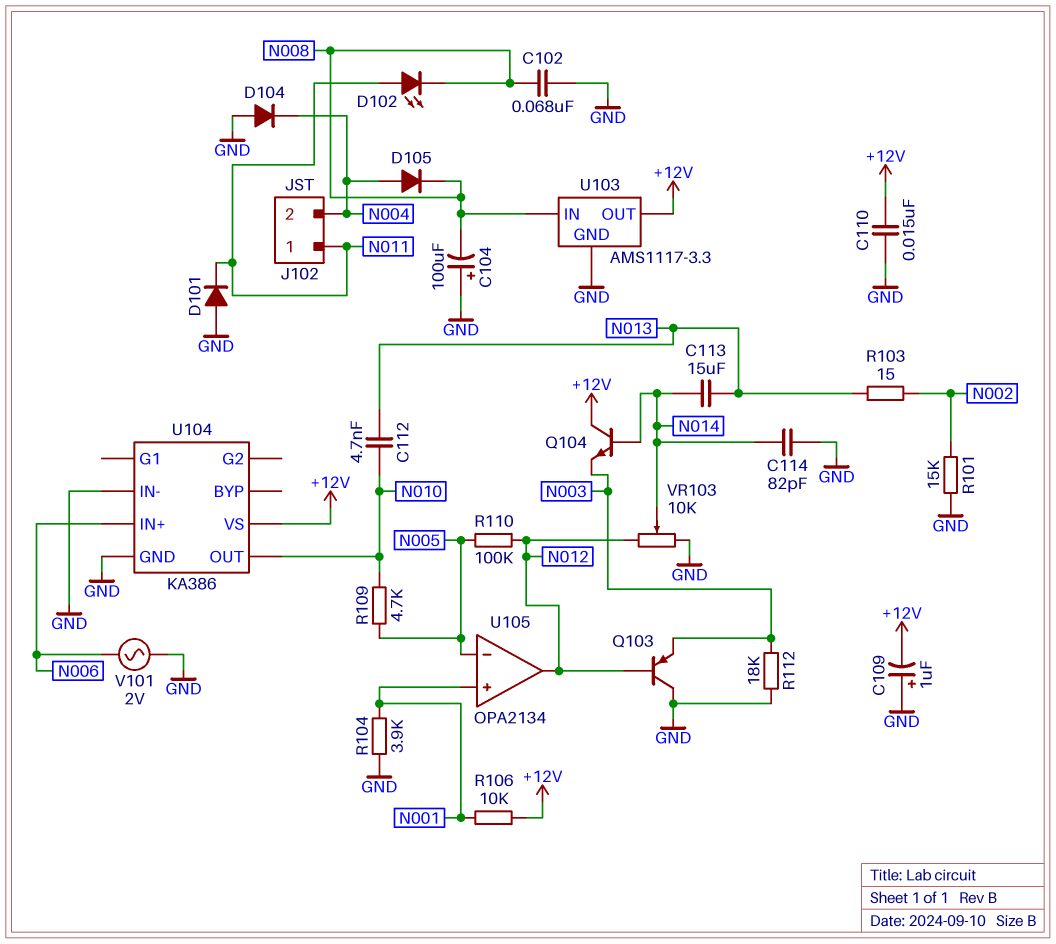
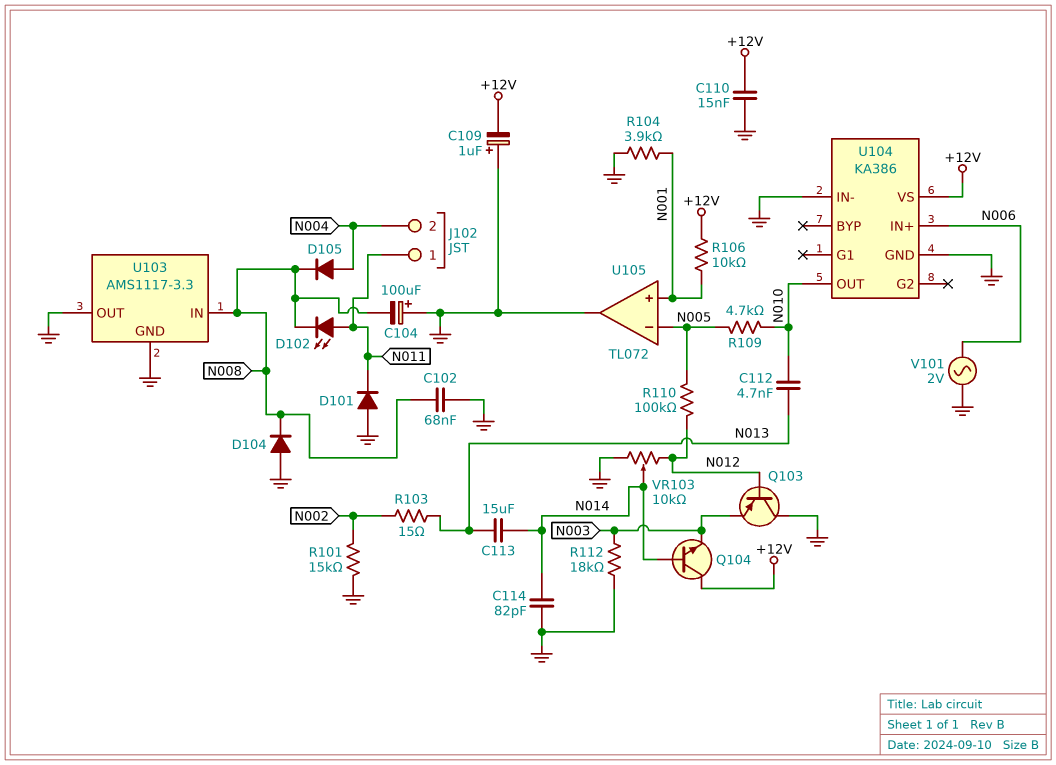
D104: diode (A GND, K N004) -> diode (A GND, K N008)
U103 pin OUT: +12V -> GND
U105: OPA2134 -> TL072
U105 pin out: N012 -> GND

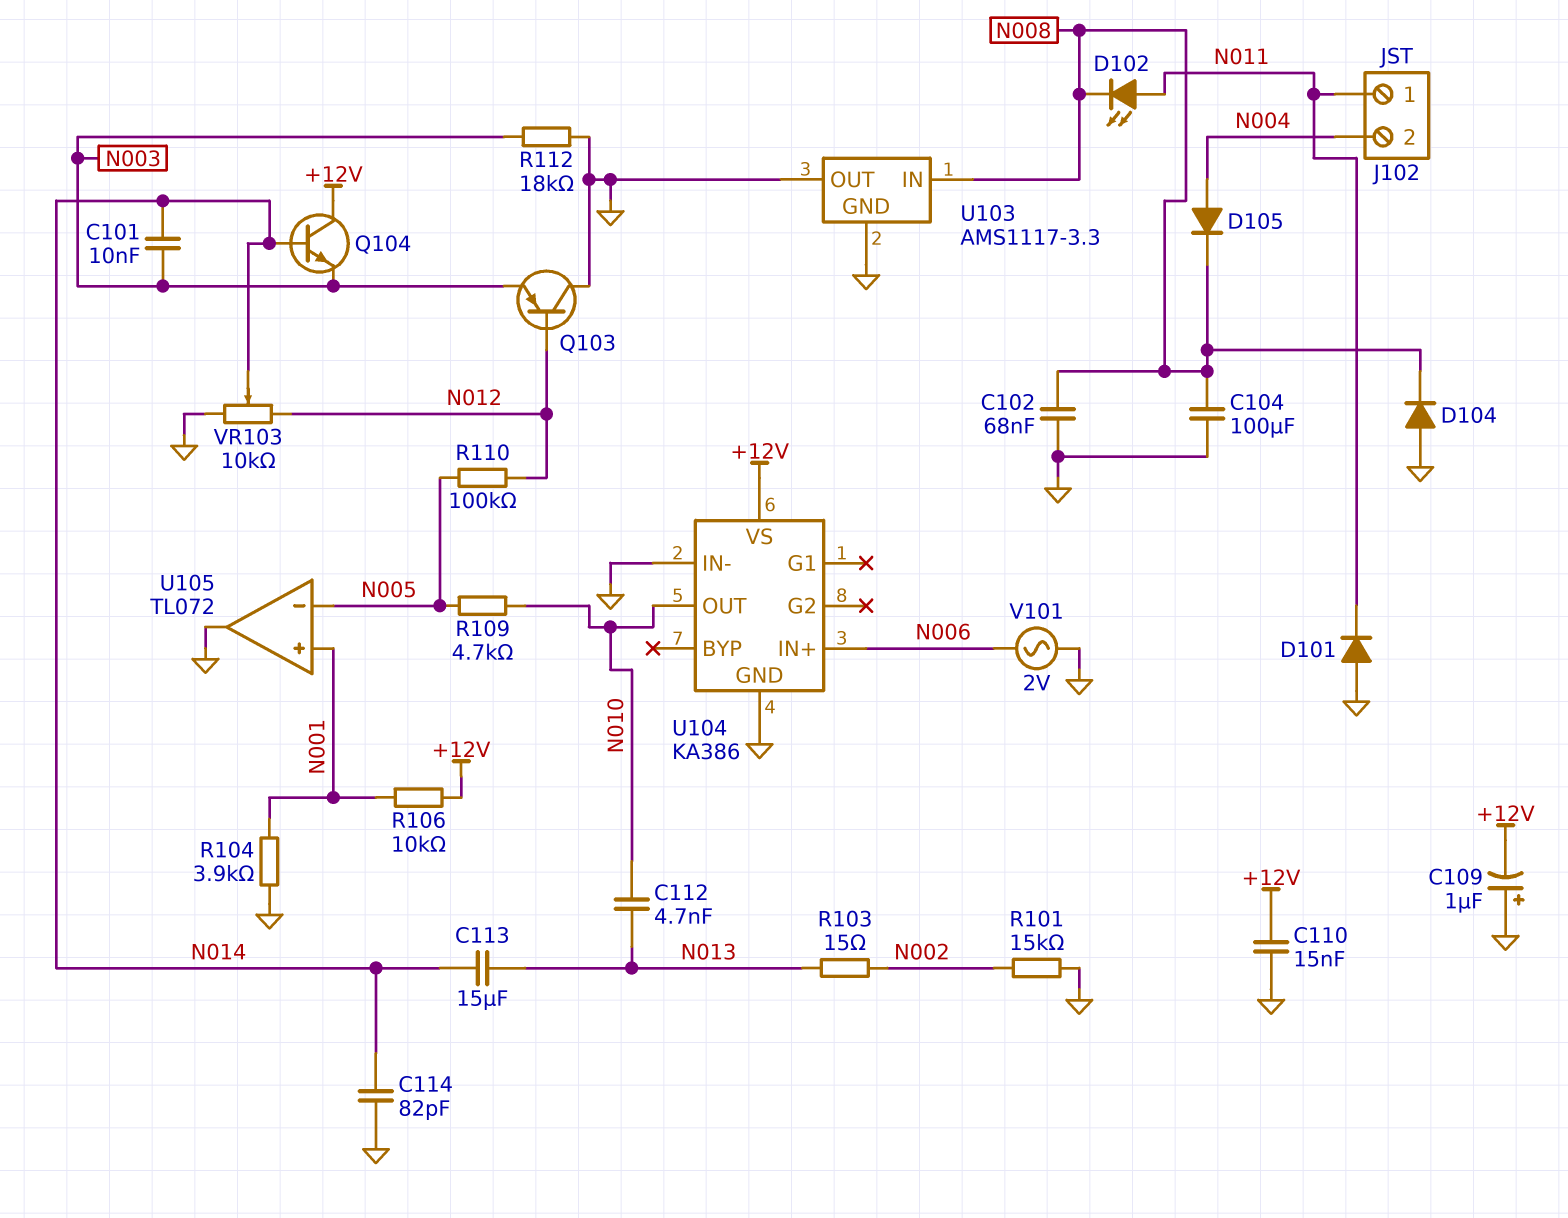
C101: none -> 10nF (N003, N014)
C104: 100uF (plus GND, minus N008) -> 100uF (GND, N008)

